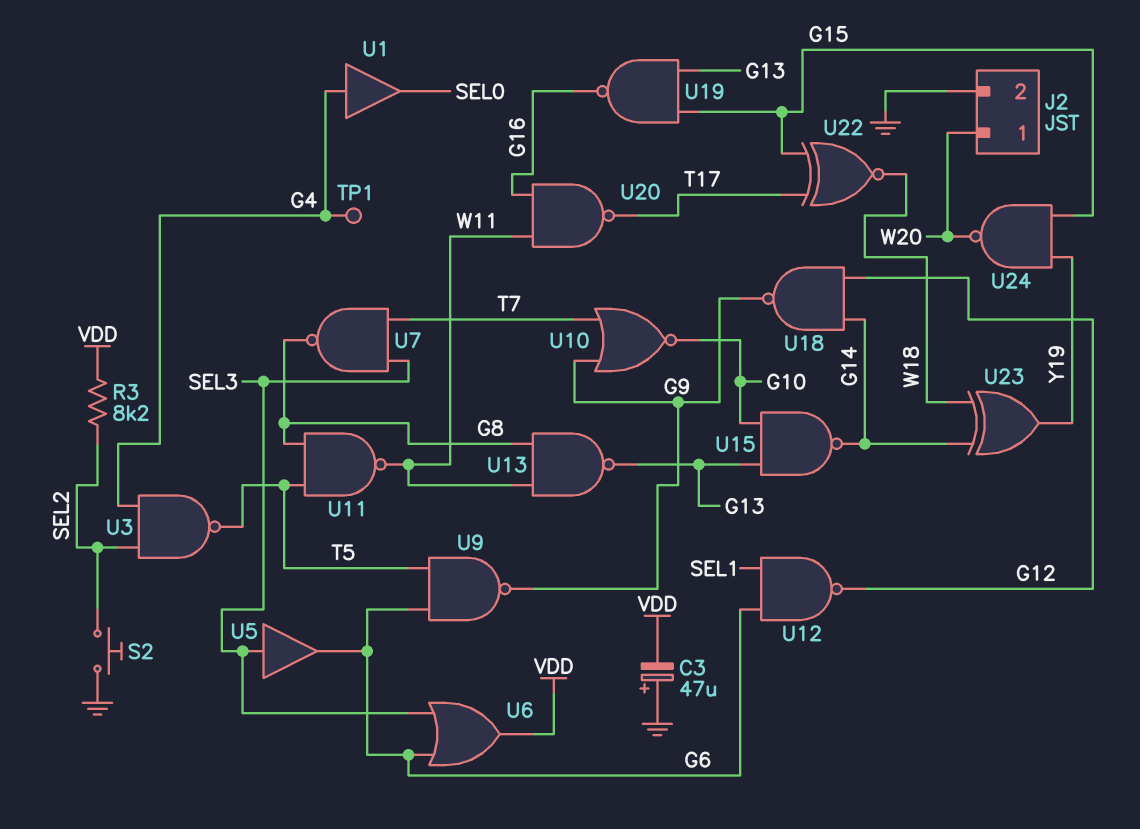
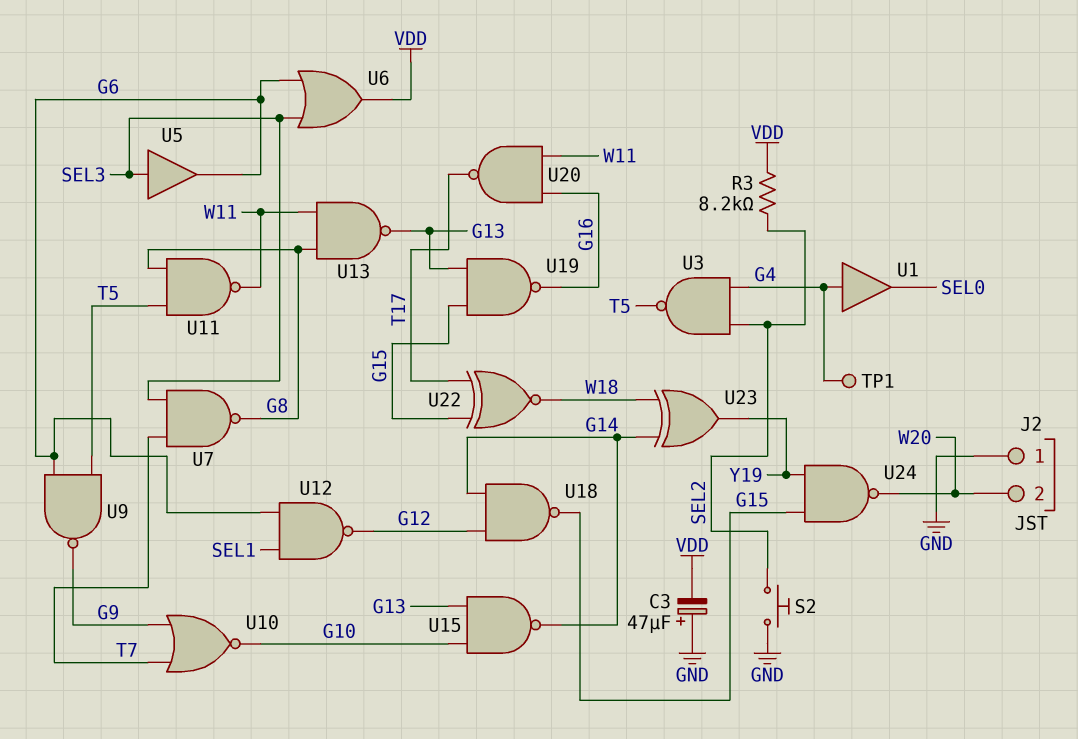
J2 pin 1: W20 -> GND
J2 pin 2: GND -> W20
U18: NAND (in G12, in G14, out G9) -> NAND (in G12, in G14, out G15)

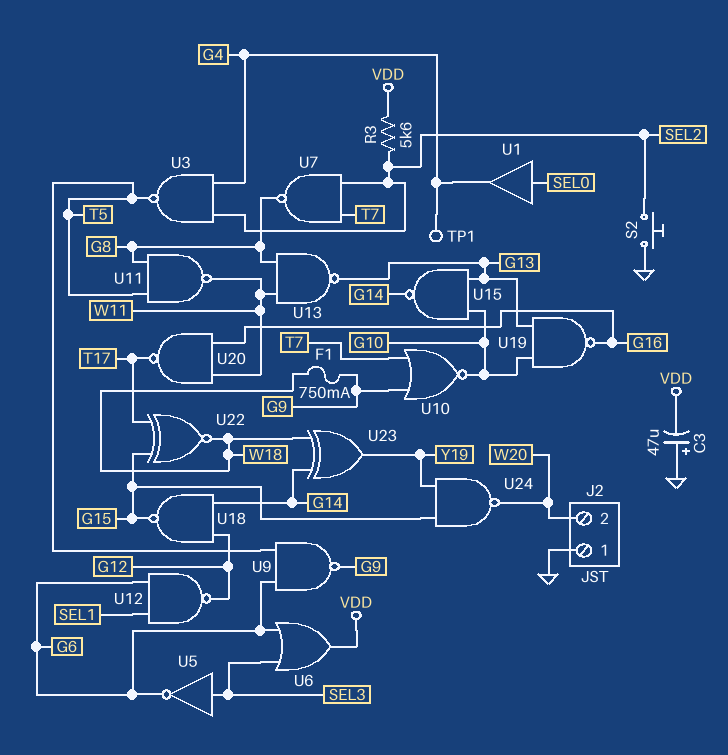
F1: none -> 750mA (G9, W18)
R3: 8.2k (SEL2, VDD) -> 5.6k (SEL2, VDD)
U1: buffer (in G4, out SEL0) -> buffer (in SEL0, out G4)
U5: buffer (in SEL3, out G6) -> NOT (in SEL3, out G6)
U7: NAND (in SEL3, in T7, out G8) -> NAND (in SEL2, in T7, out G8)
U19: NAND (in G13, in G15, out G16) -> NAND (in G10, in G13, out G16)

